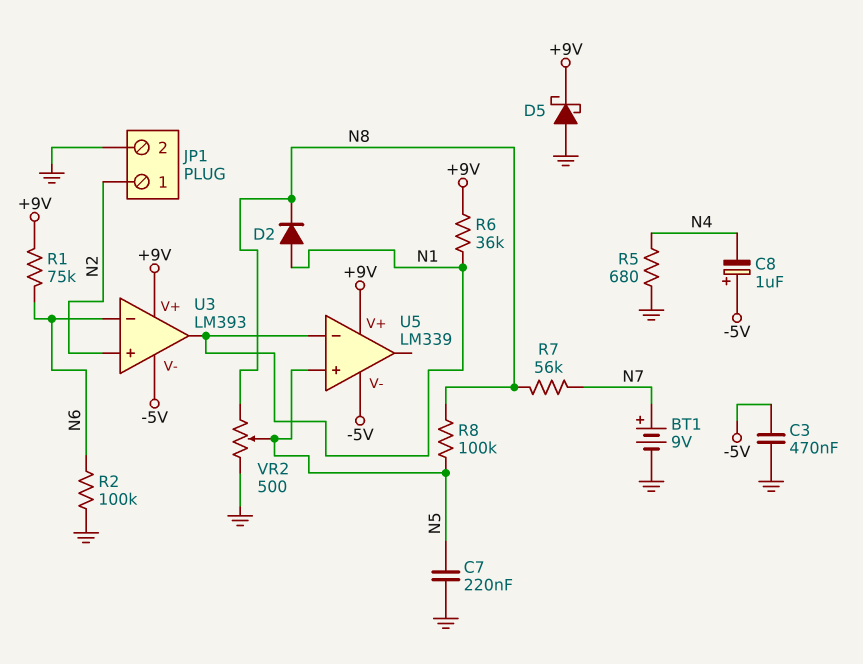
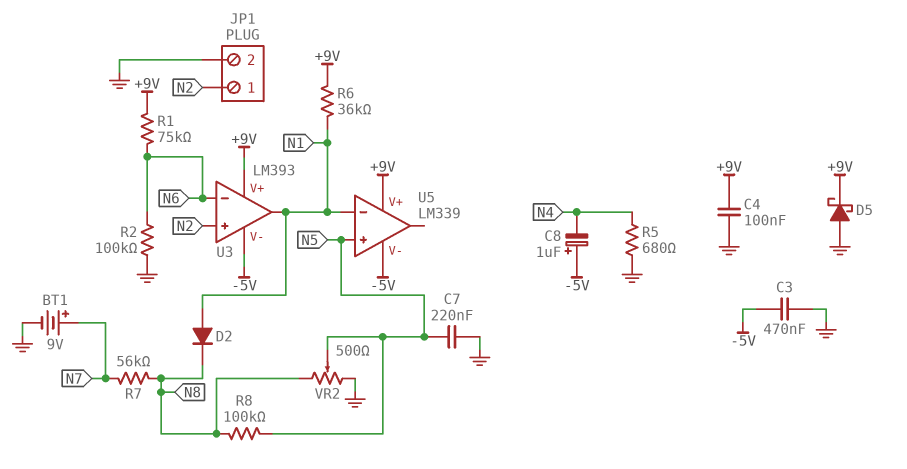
C4: none -> 100nF (+9V, GND)

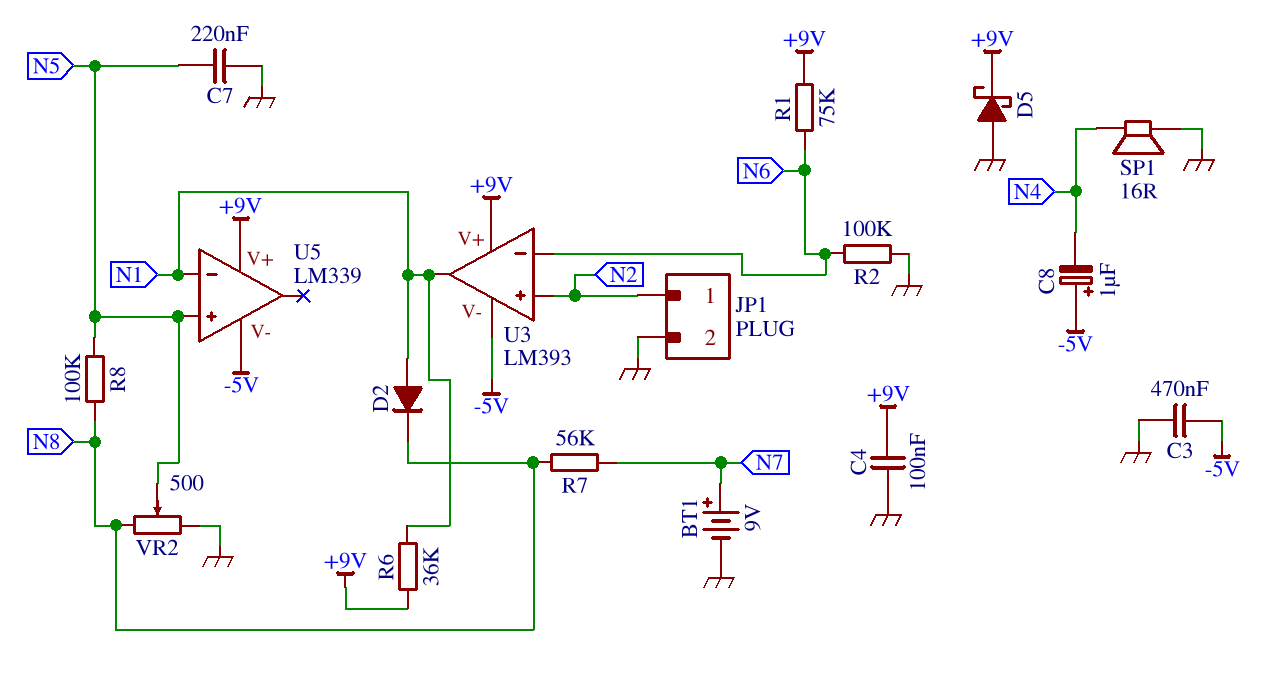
R5: 680 (GND, N4) -> none
SP1: none -> speaker 16R (GND, N4)

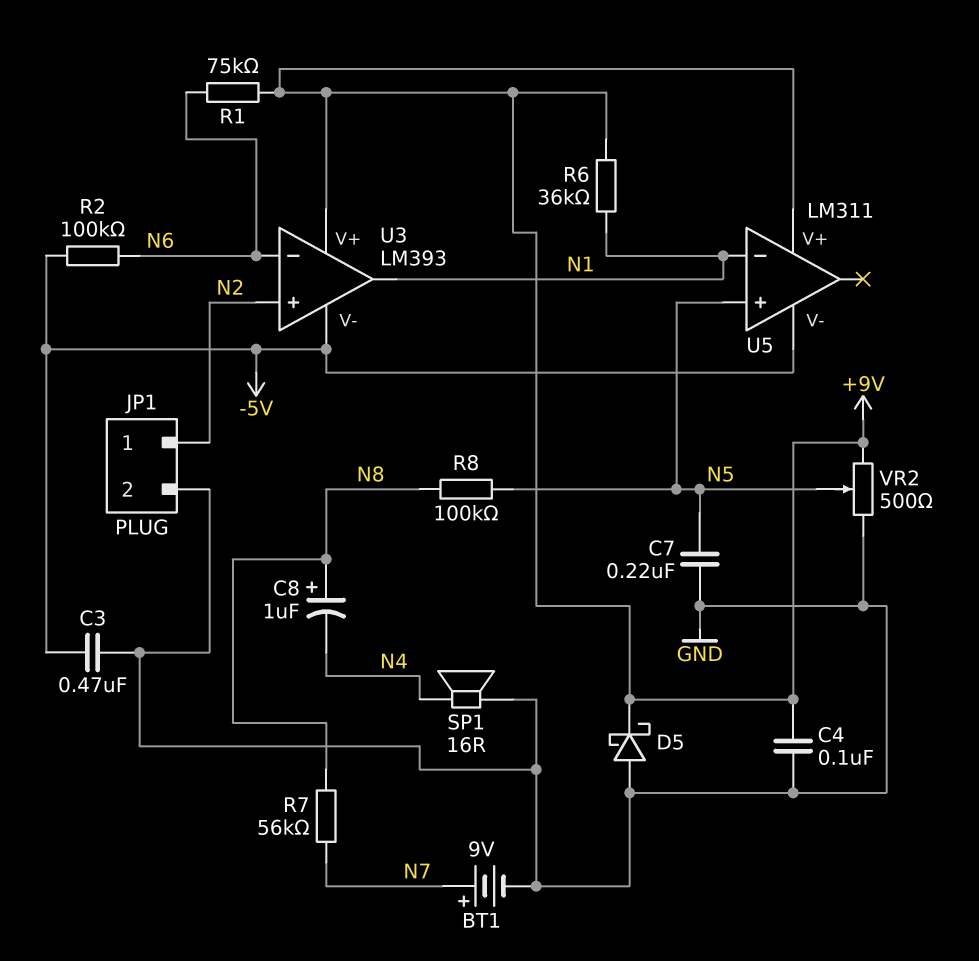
C8: 1uF (plus -5V, minus N4) -> 1uF (plus N8, minus N4)
D2: diode (A N1, K N8) -> none
R2: 100k (GND, N6) -> 100k (-5V, N6)
U5: LM339 -> LM311
VR2: 500 (GND, N8, wiper N5) -> 500 (+9V, GND, wiper N5)

